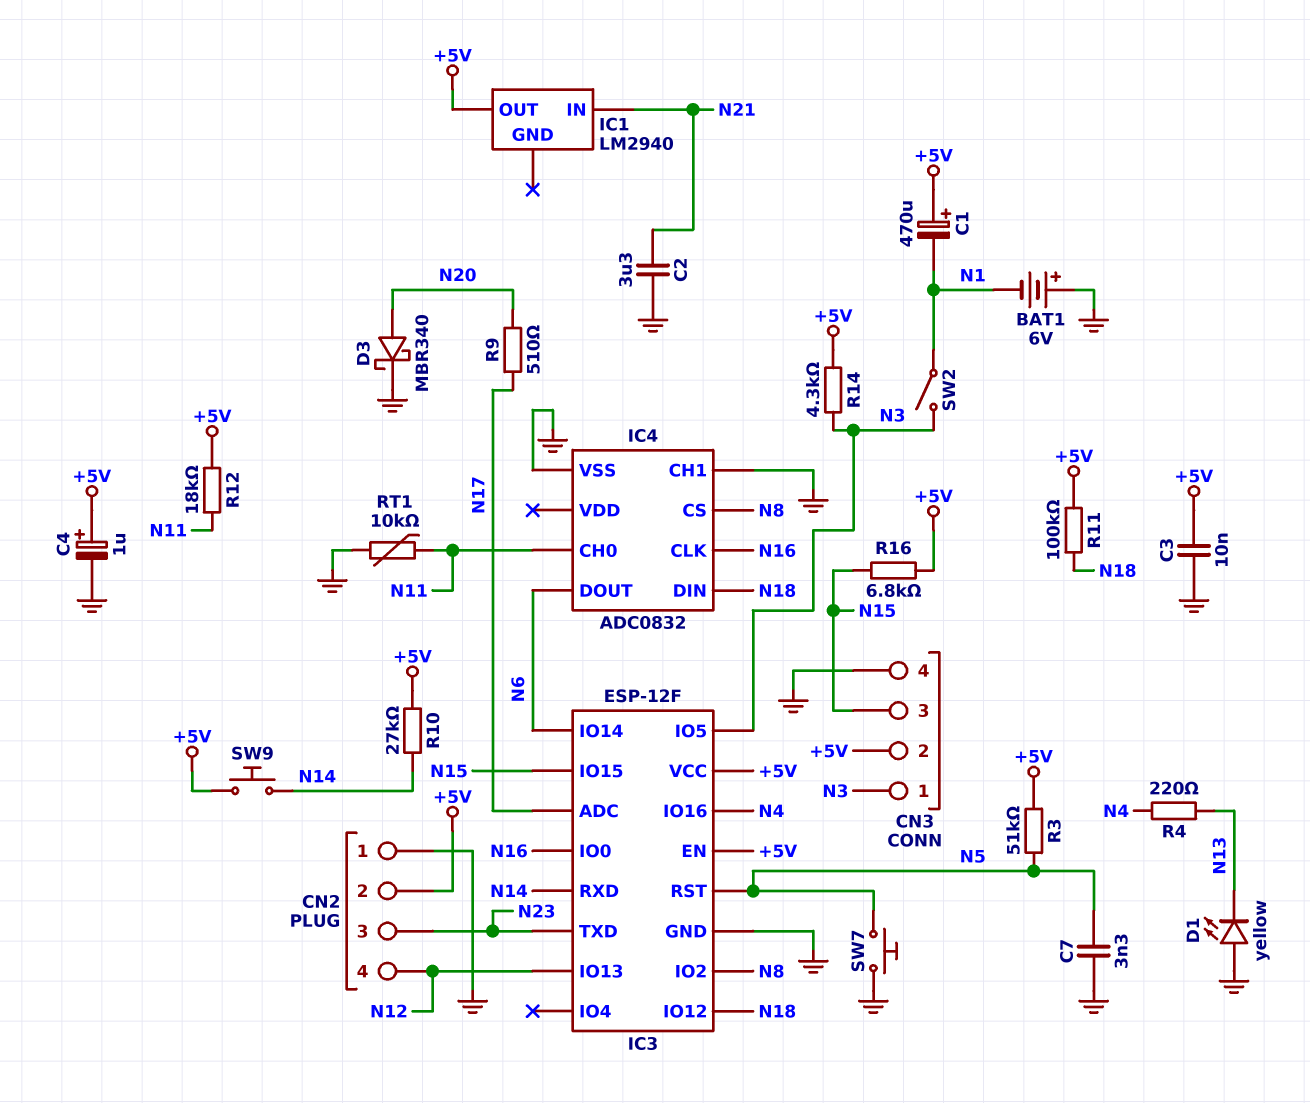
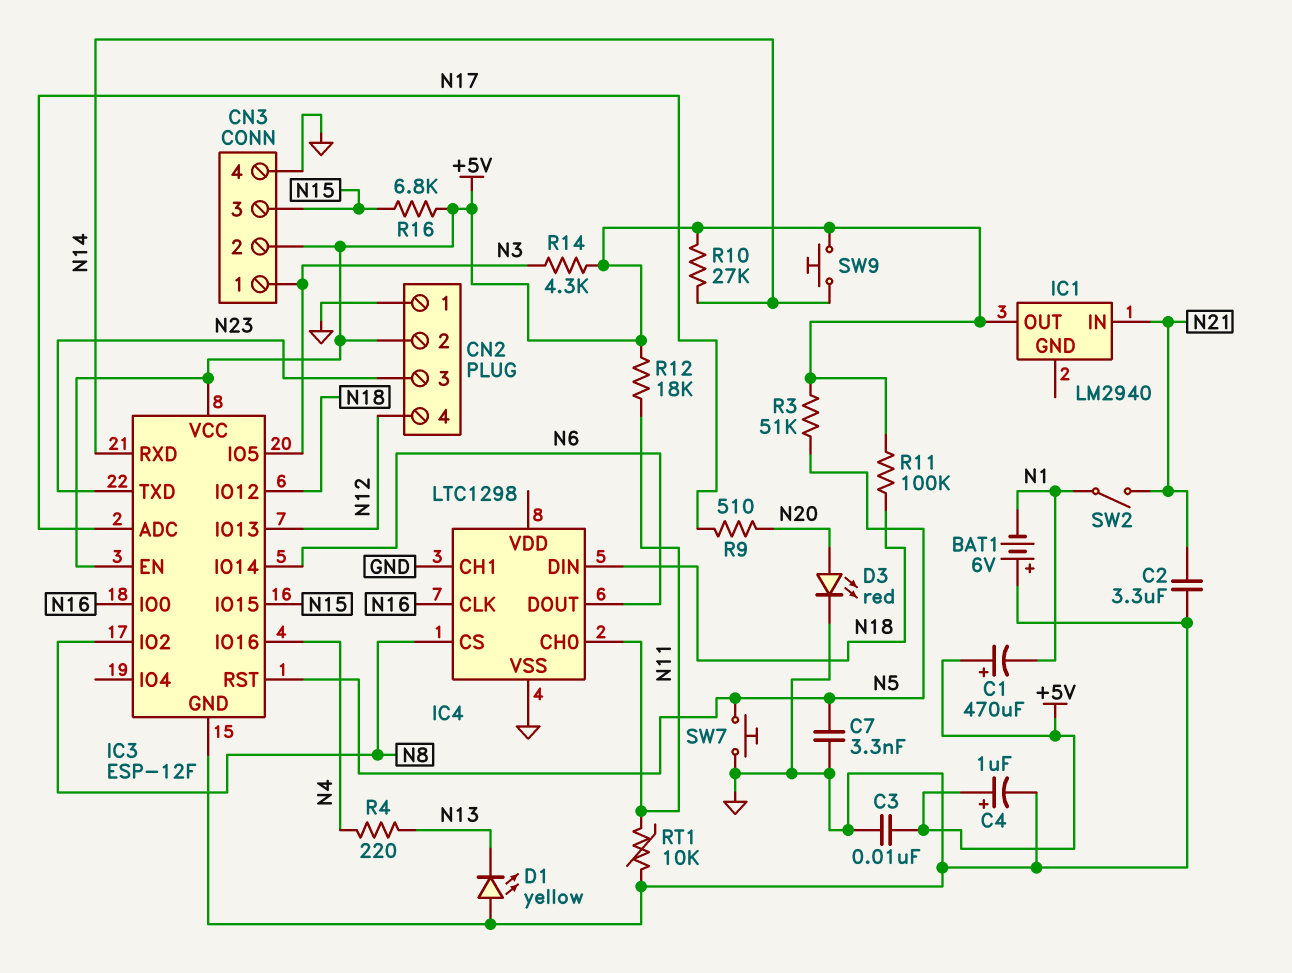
D3: schottky MBR340 (A N20, K GND) -> LED red (A N20, K GND)
IC4: ADC0832 -> LTC1298
SW2: switch (N1, N3) -> switch (N1, N21)

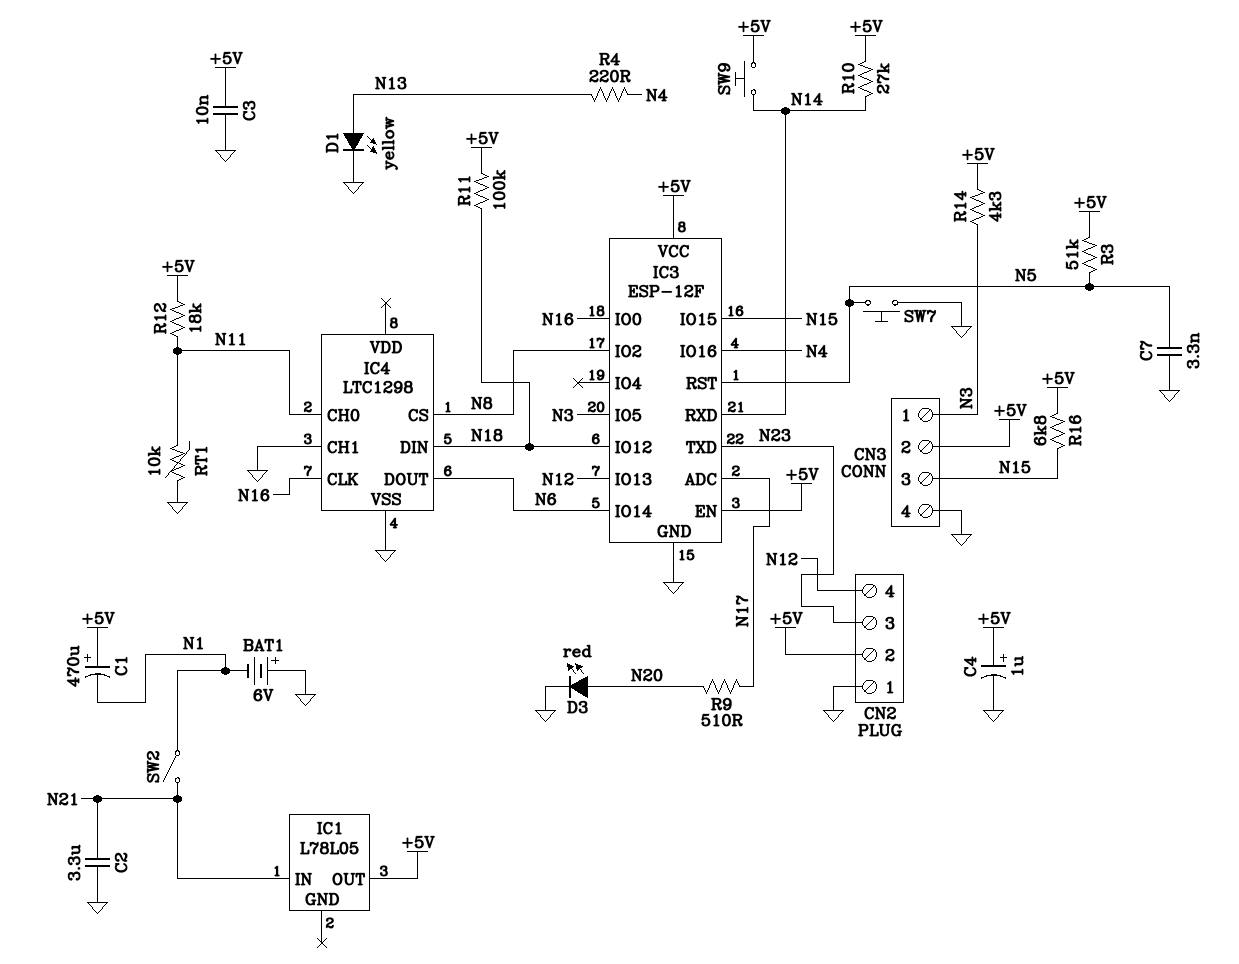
D1: LED yellow (A GND, K N13) -> LED yellow (A N13, K GND)
IC1: LM2940 -> L78L05

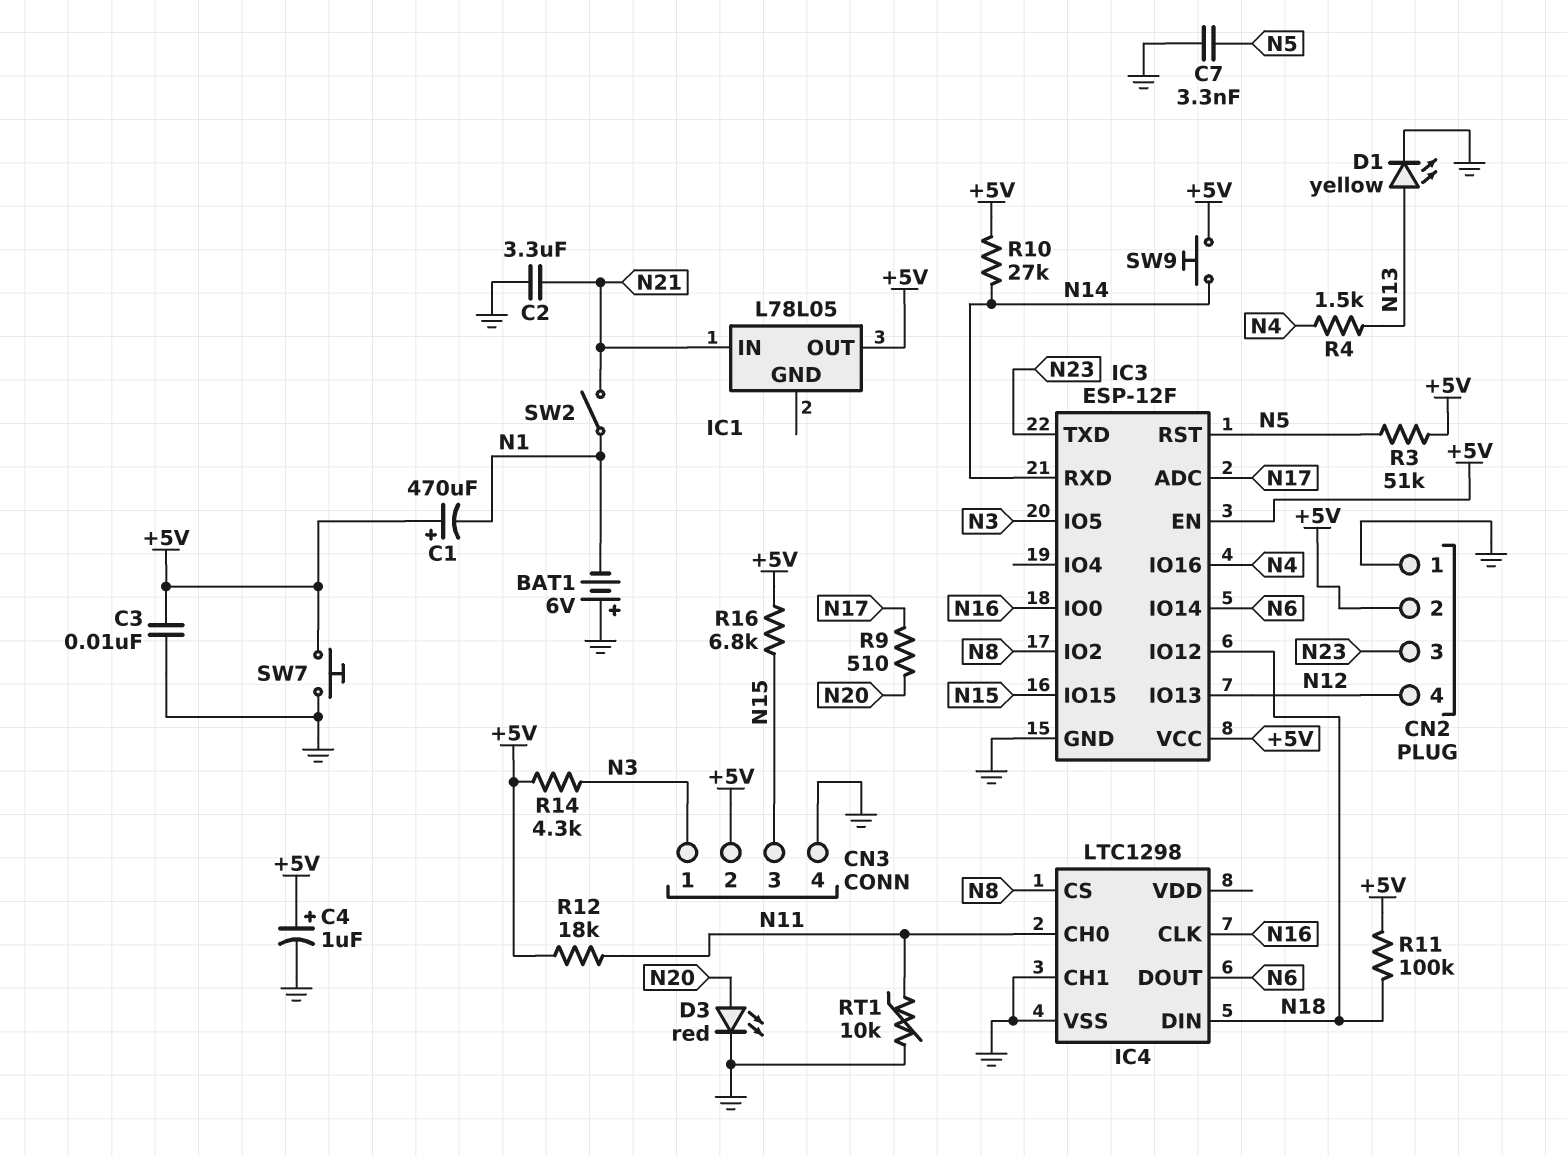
R4: 220 (N4, N13) -> 1.5k (N4, N13)
SW7: button (GND, N5) -> button (+5V, GND)

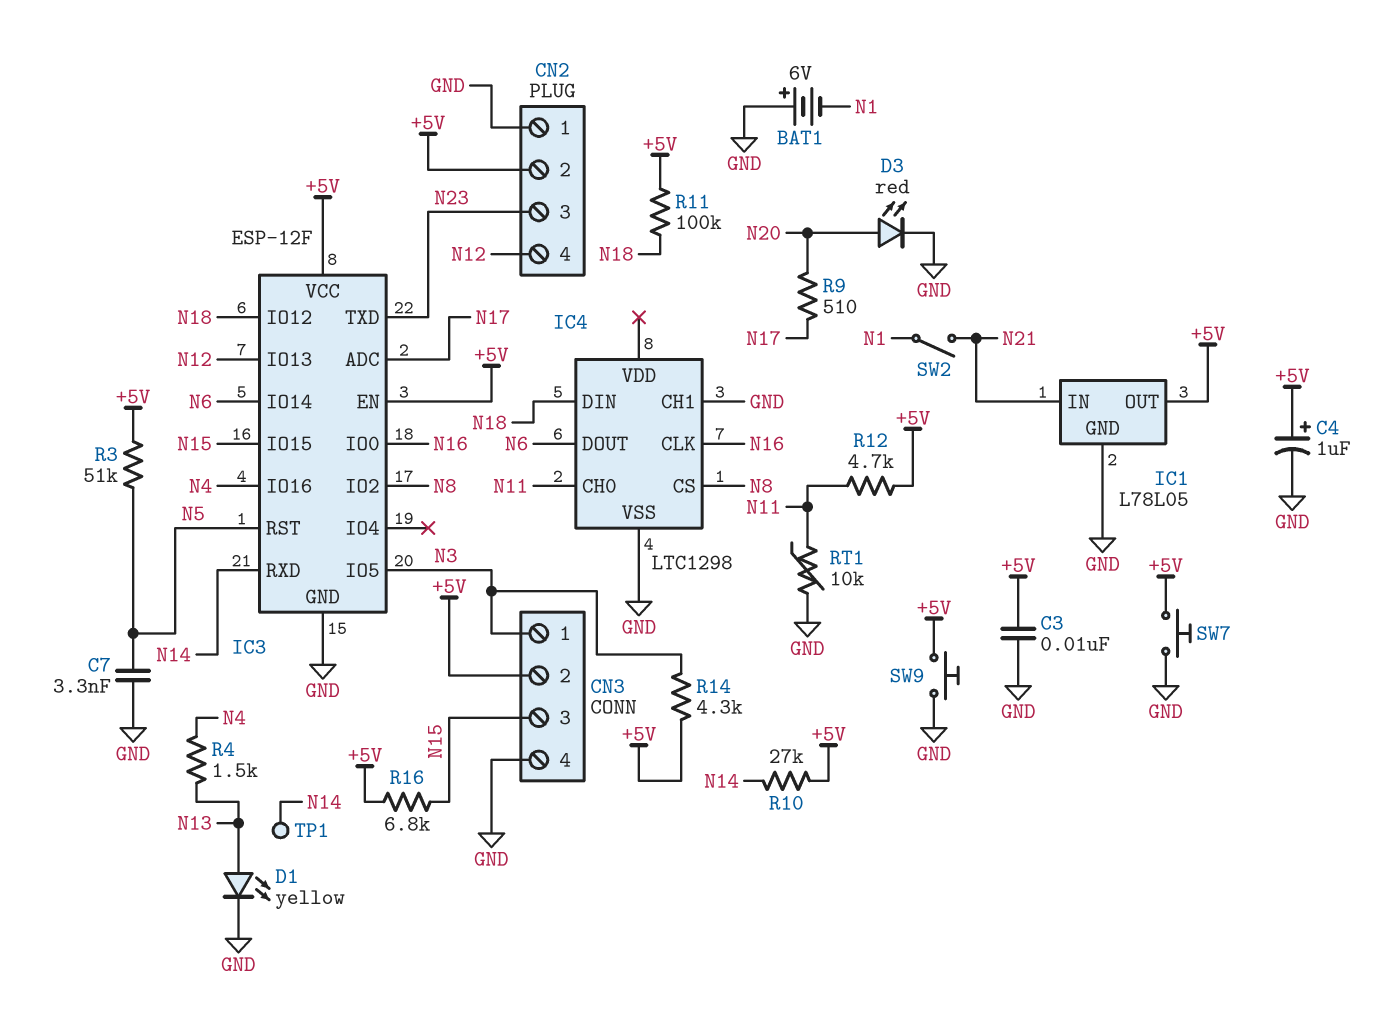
C1: 470uF (plus +5V, minus N1) -> none
C2: 3.3uF (GND, N21) -> none
IC1 pin GND: none -> GND
R12: 18k (+5V, N11) -> 4.7k (+5V, N11)
SW9: button (+5V, N14) -> button (+5V, GND)
TP1: none -> test point (N14)

